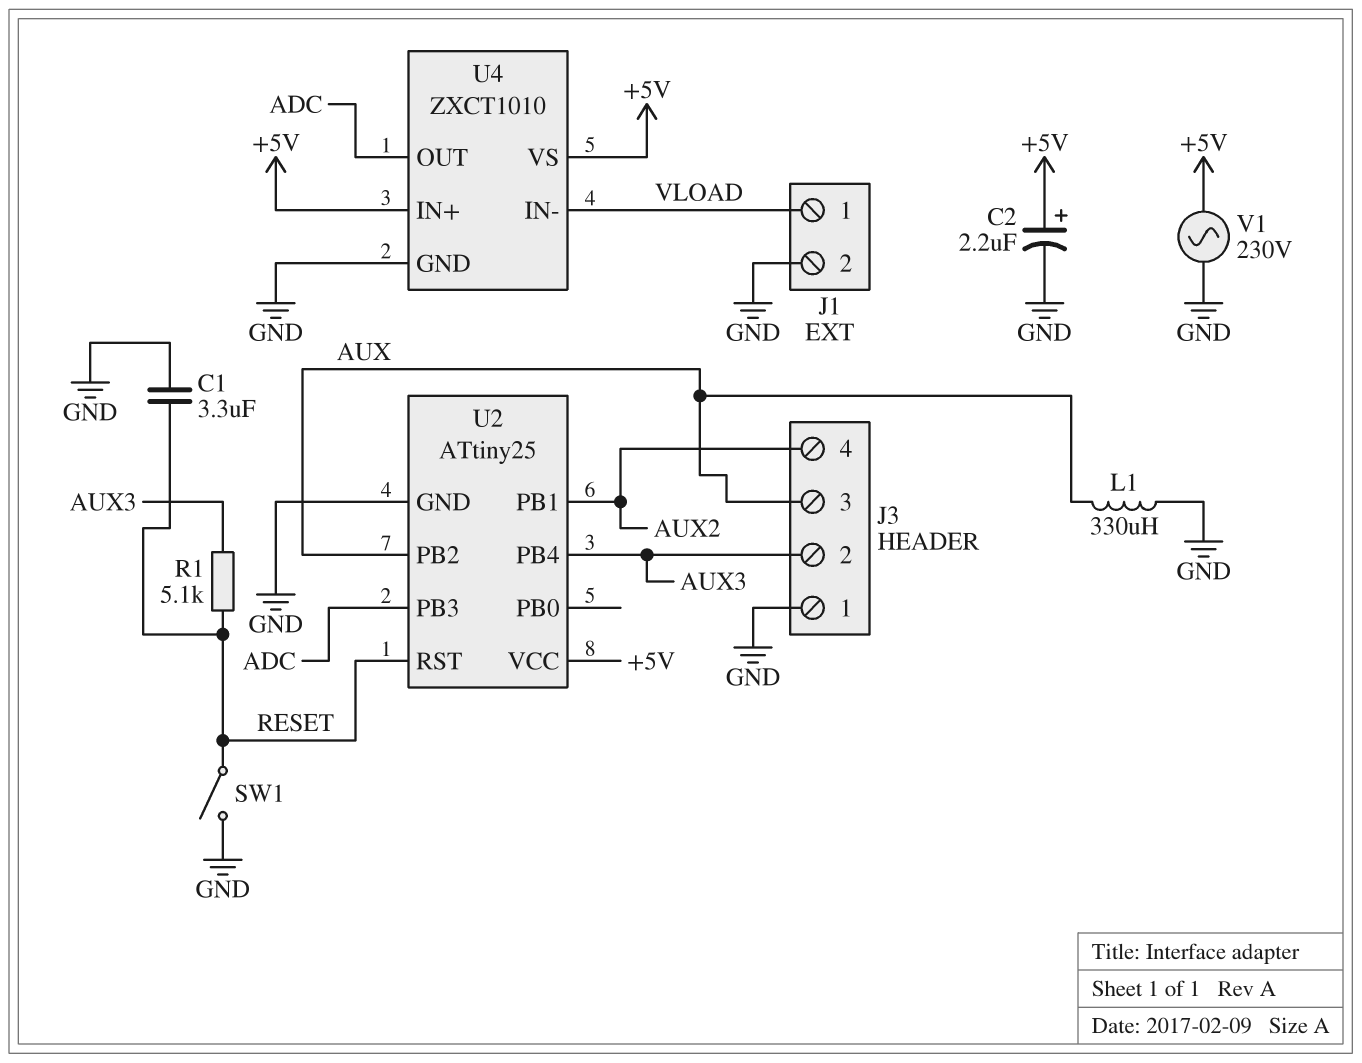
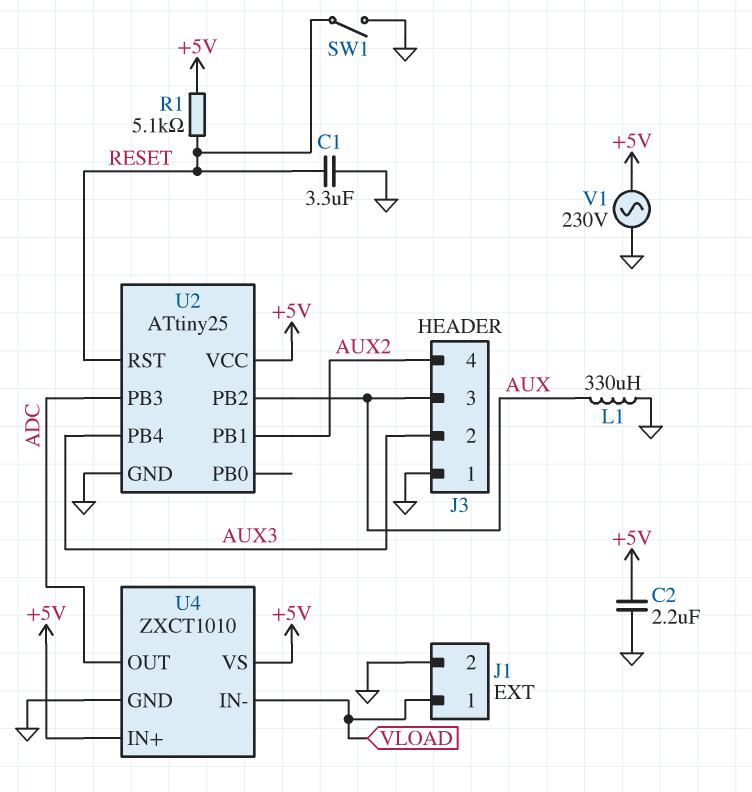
C2: 2.2uF (plus +5V, minus GND) -> 2.2uF (+5V, GND)
R1: 5.1k (AUX3, RESET) -> 5.1k (+5V, RESET)

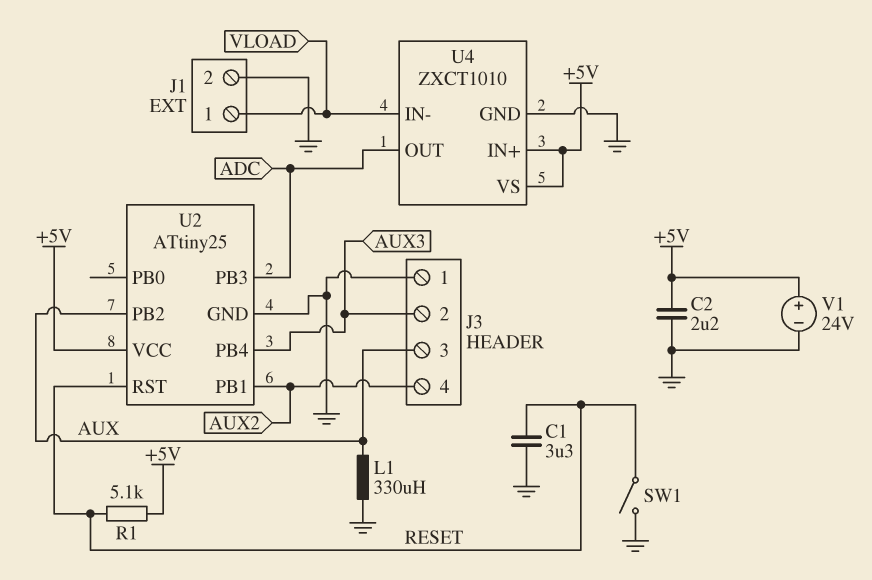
V1: AC 230V (+5V, GND) -> 24V (plus +5V, minus GND)

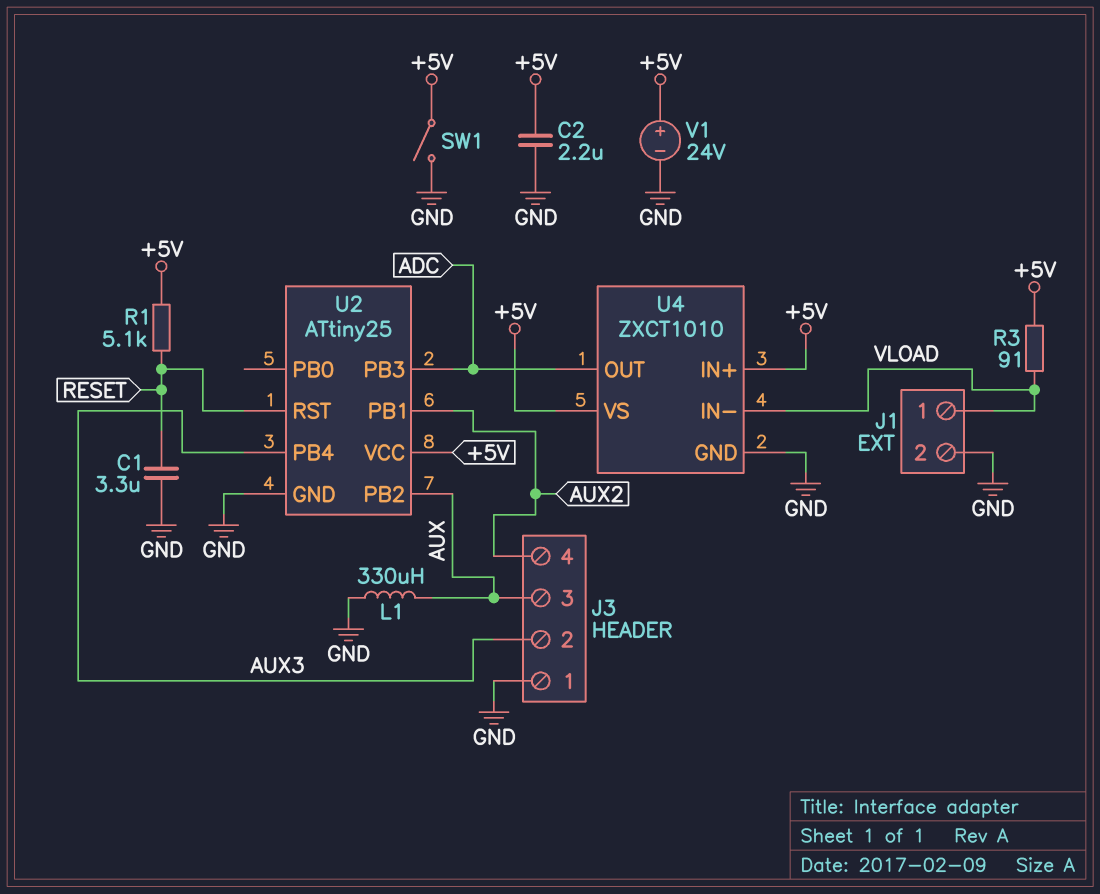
R3: none -> 91 (+5V, VLOAD)
SW1: switch (GND, RESET) -> switch (+5V, GND)

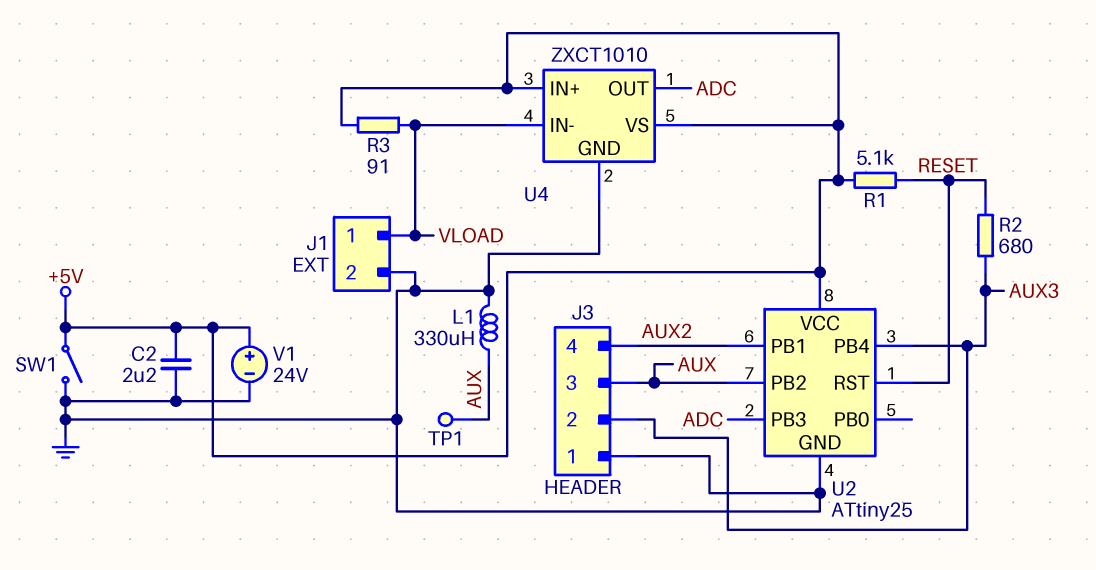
C1: 3.3uF (GND, RESET) -> none
R2: none -> 680 (AUX3, RESET)
TP1: none -> test point (AUX)

